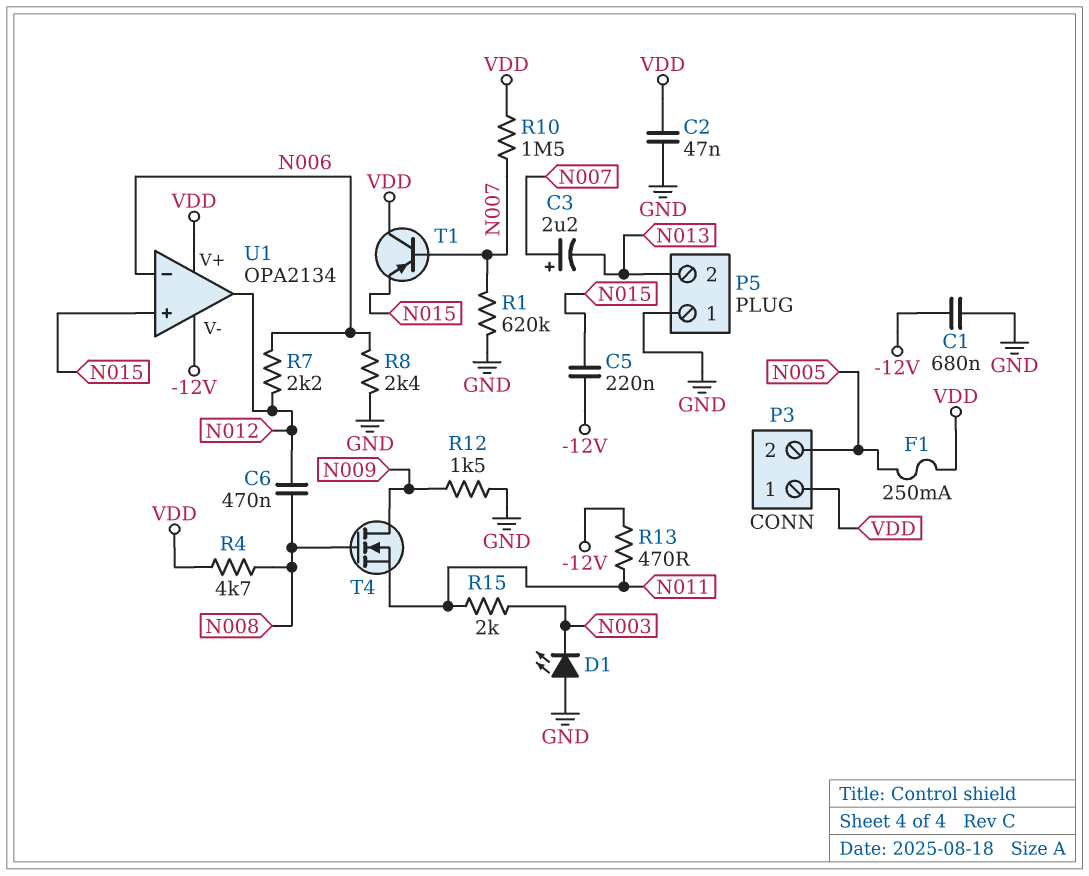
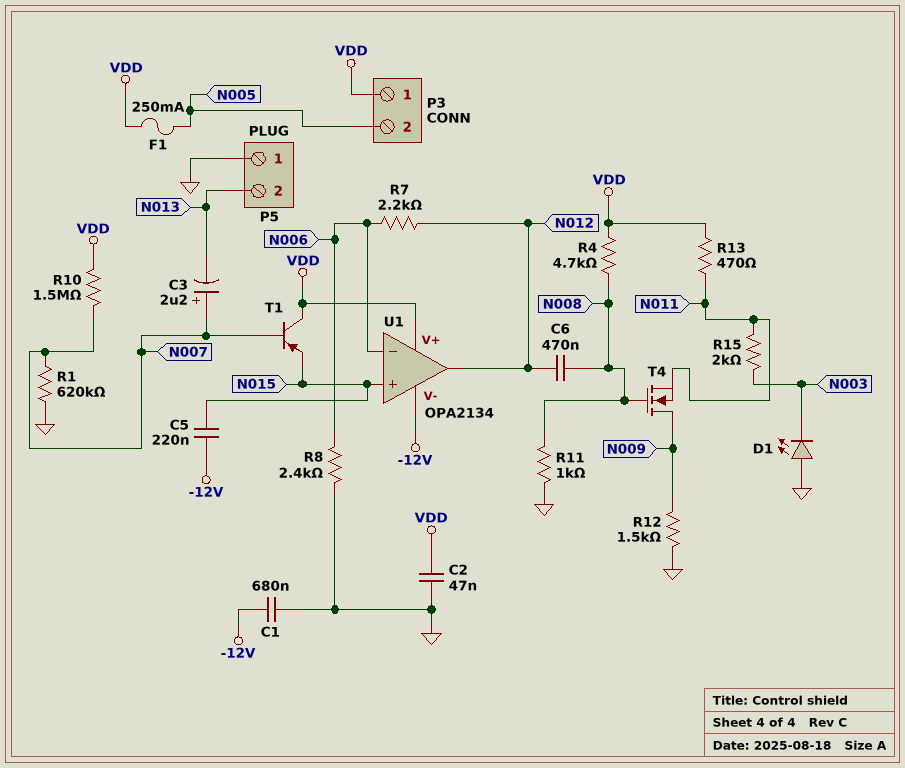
R11: none -> 1k (GND, N008)
R13: 470 (-12V, N011) -> 470 (N011, VDD)

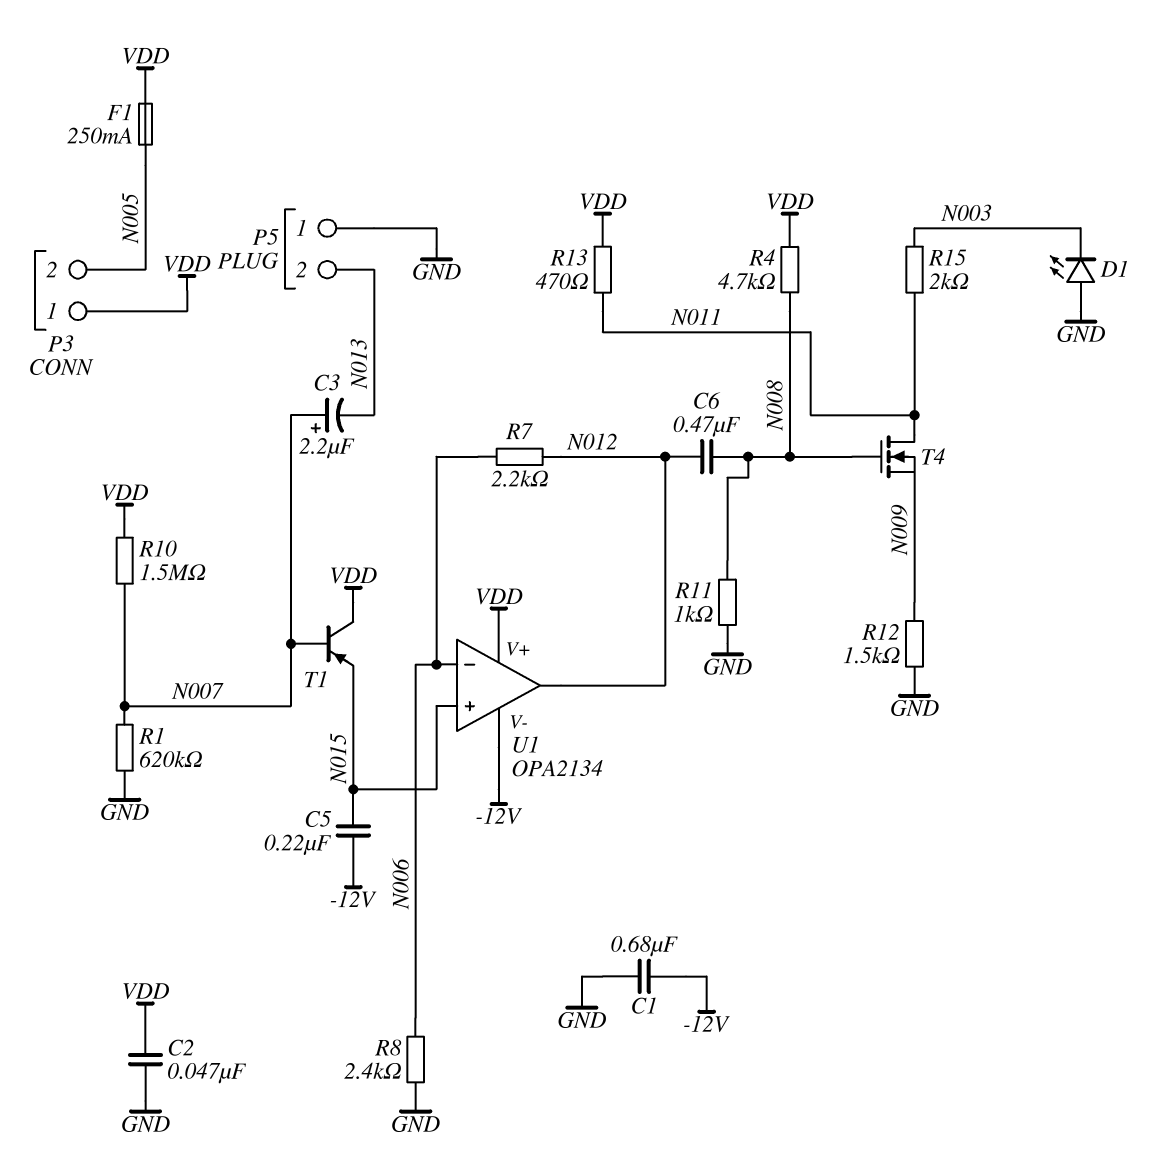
T4: NMOS (G N008, D N009, S N011) -> NMOS (G N008, D N011, S N009)

